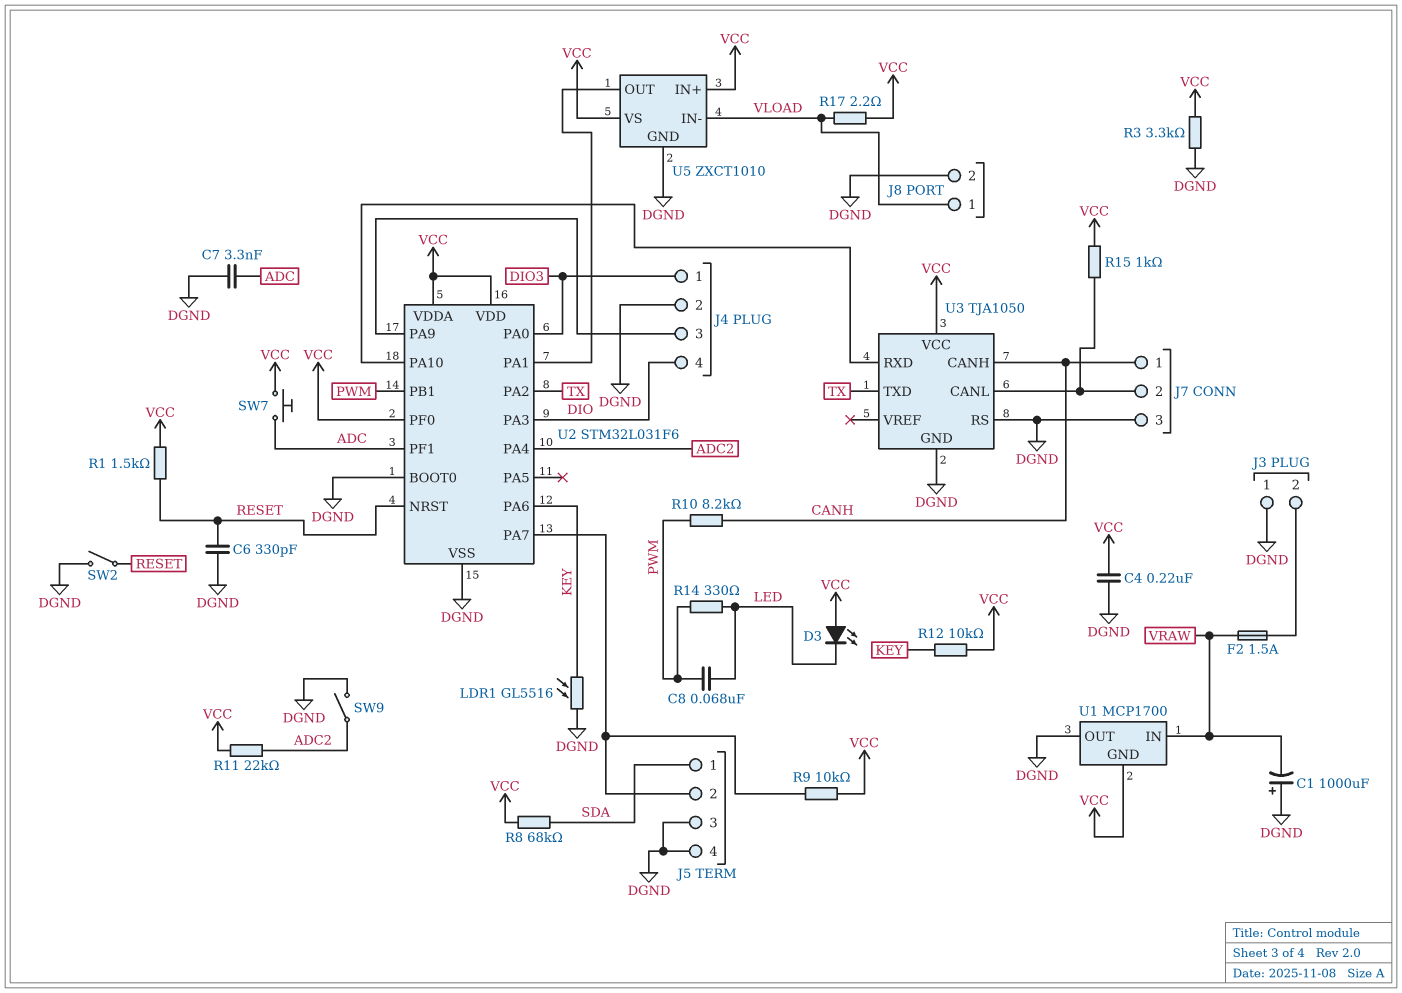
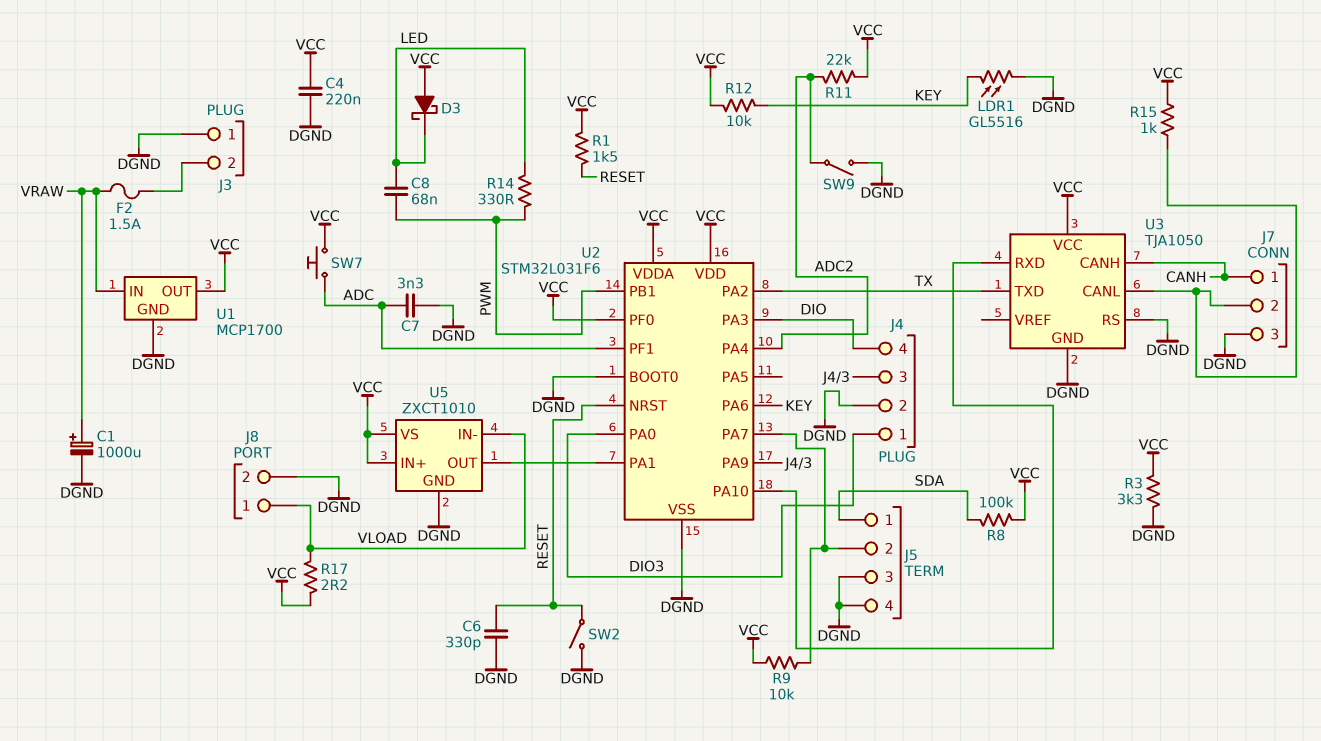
C1: 1000uF (plus DGND, minus VRAW) -> 1000uF (plus VRAW, minus DGND)
D3: LED (A VCC, K LED) -> schottky (A VCC, K LED)
R8: 68k (SDA, VCC) -> 100k (SDA, VCC)
R10: 8.2k (CANH, PWM) -> none
U1 pin GND: VCC -> DGND
U1 pin OUT: DGND -> VCC

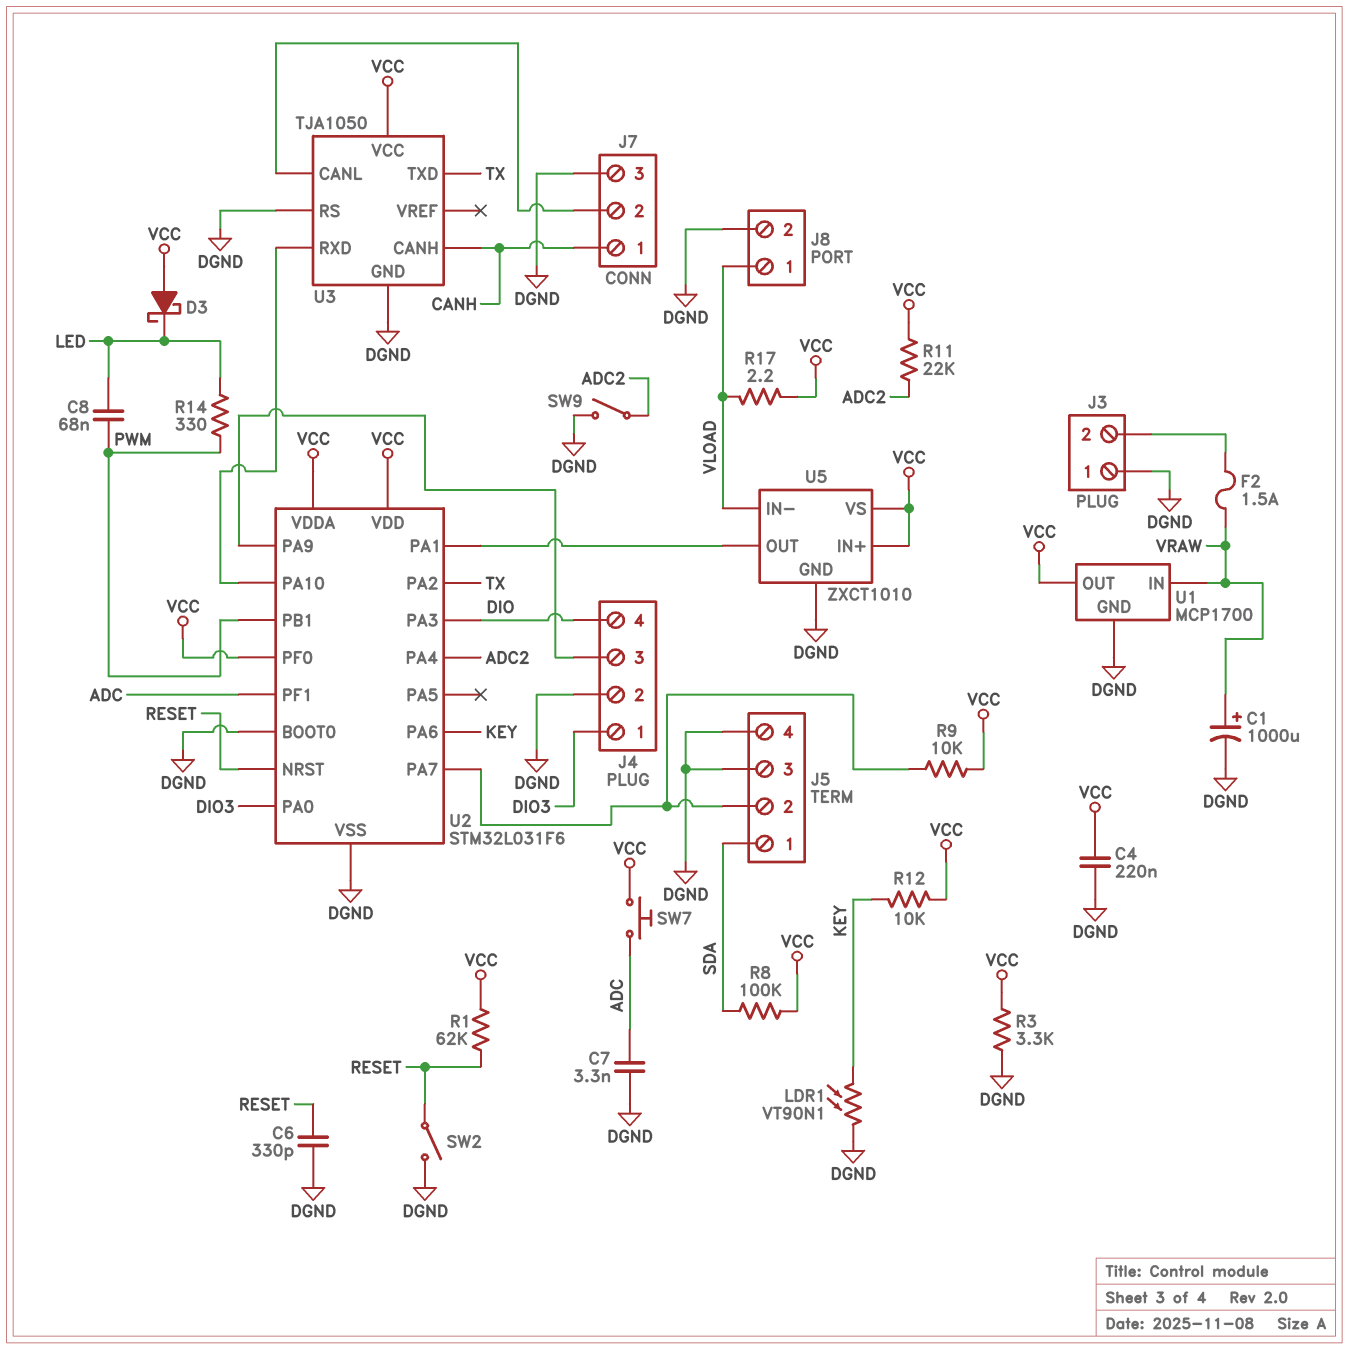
LDR1: GL5516 (DGND, KEY) -> VT90N1 (DGND, KEY)
R1: 1.5k (RESET, VCC) -> 62k (RESET, VCC)
R15: 1k (J7/2, VCC) -> none

